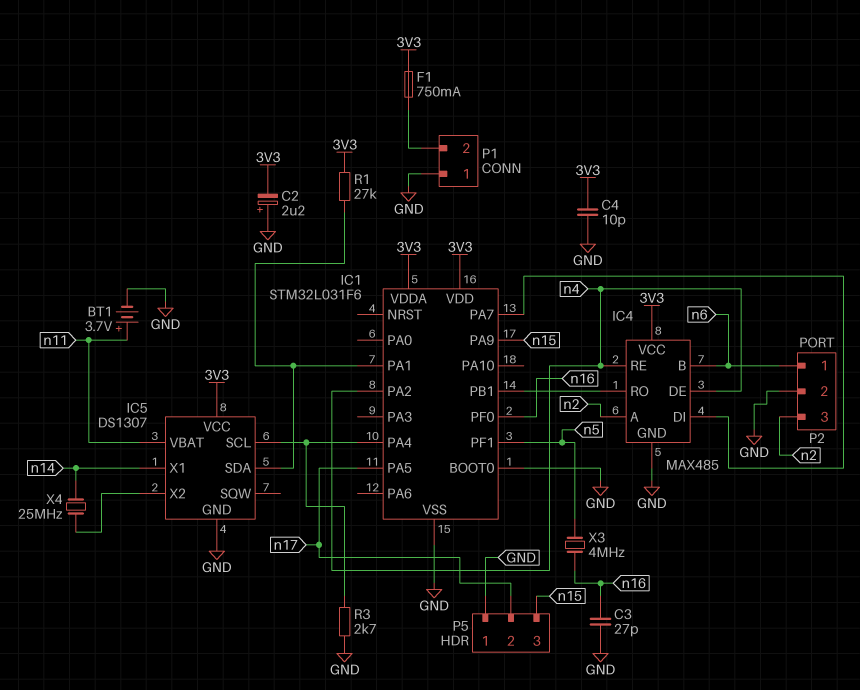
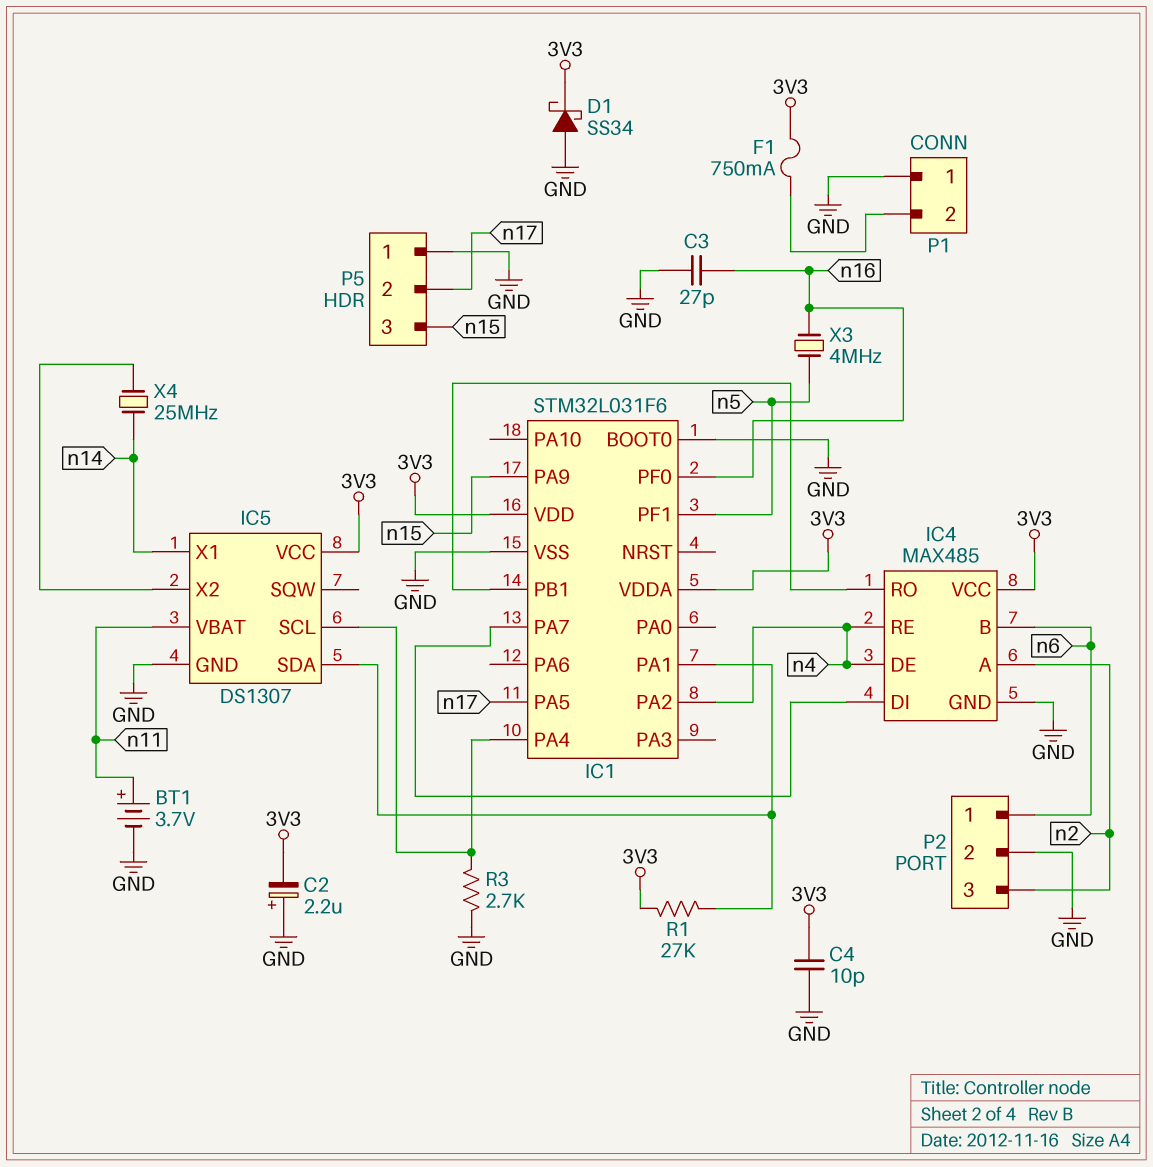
D1: none -> schottky SS34 (A GND, K 3V3)

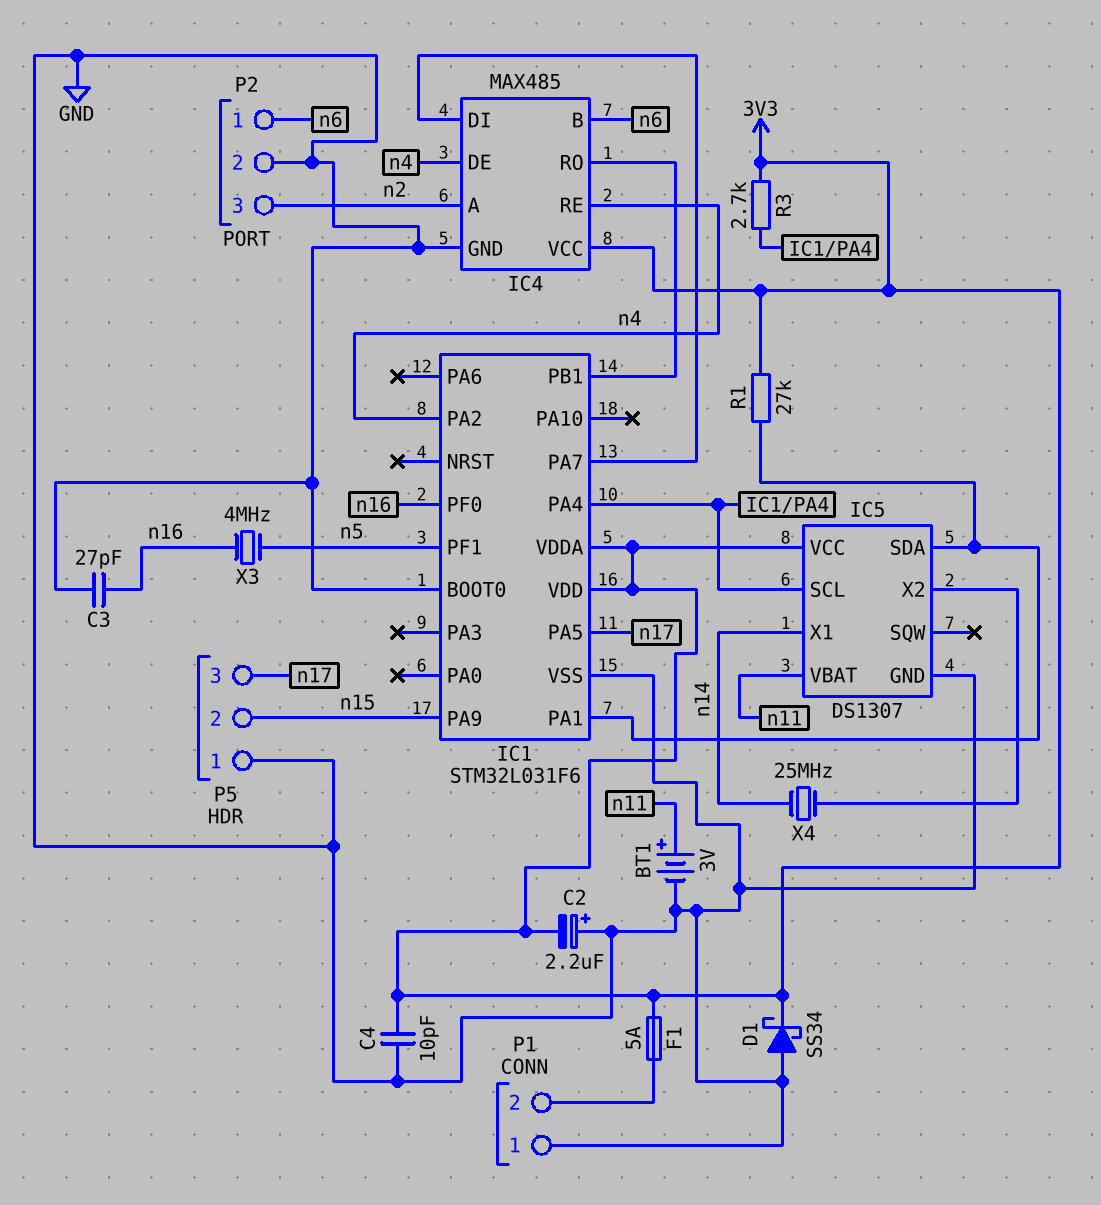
BT1: 3.7V (plus n11, minus GND) -> 3V (plus n11, minus GND)
F1: 750mA (3V3, P1/2) -> 5A (3V3, P1/2)
P5 pin 2: n17 -> n15
P5 pin 3: n15 -> n17
R3: 2.7k (GND, IC1/PA4) -> 2.7k (3V3, IC1/PA4)

